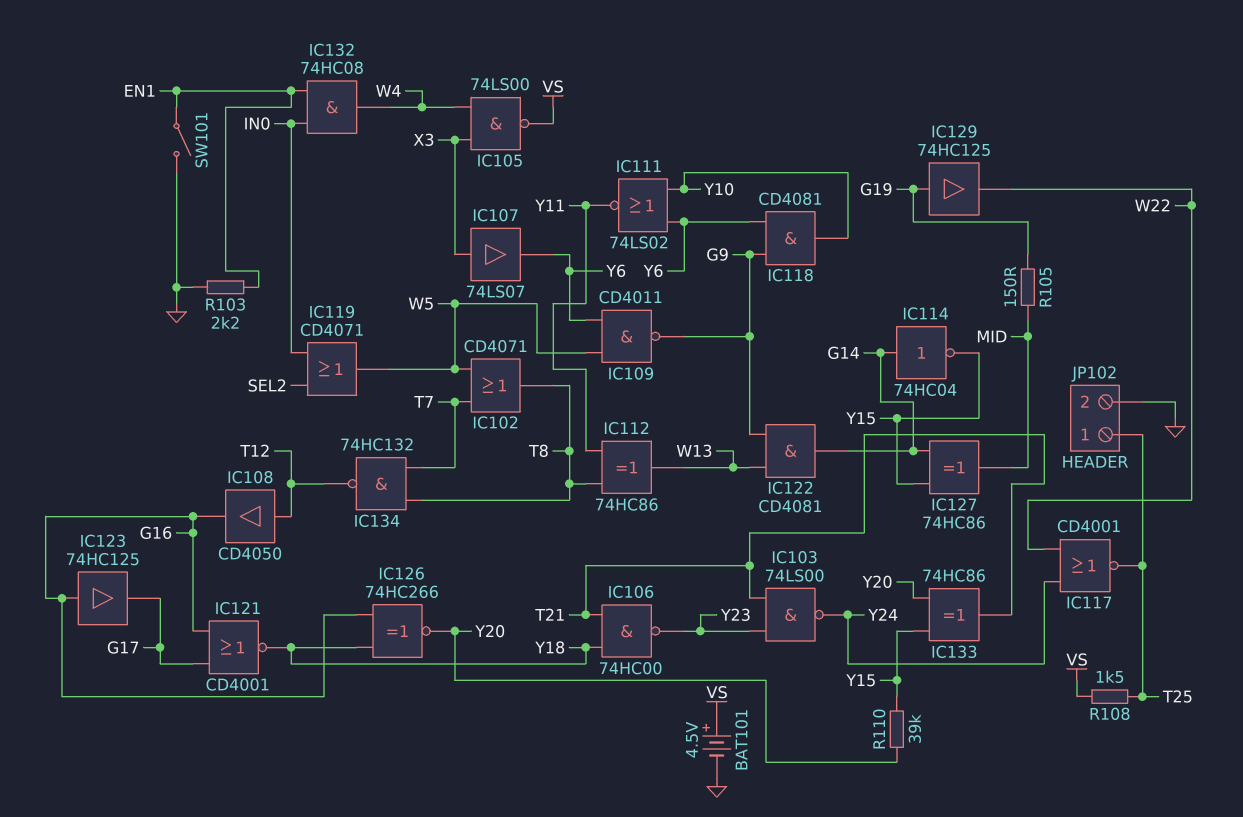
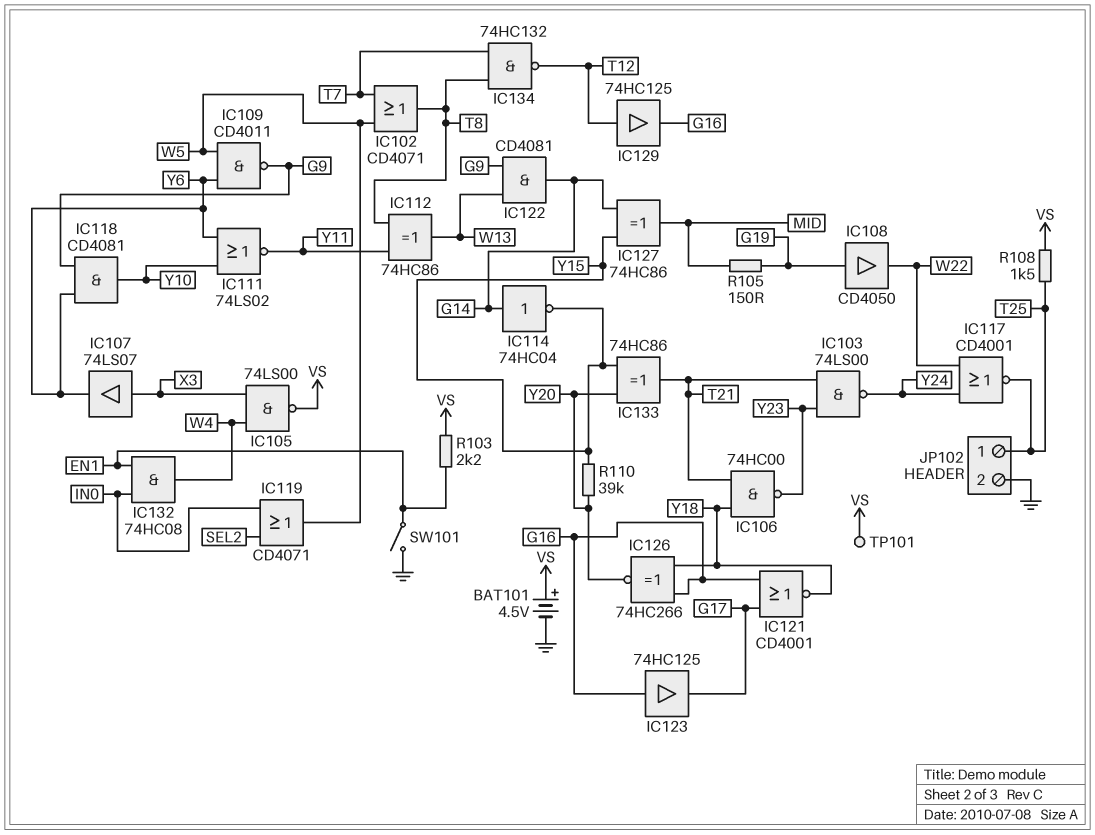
IC108: buffer CD4050 (in T12, out G16) -> buffer CD4050 (in G19, out W22)
IC129: buffer 74HC125 (in G19, out W22) -> buffer 74HC125 (in T12, out G16)
R103: 2.2k (EN1, GND) -> 2.2k (EN1, VS)
TP101: none -> test point (VS)

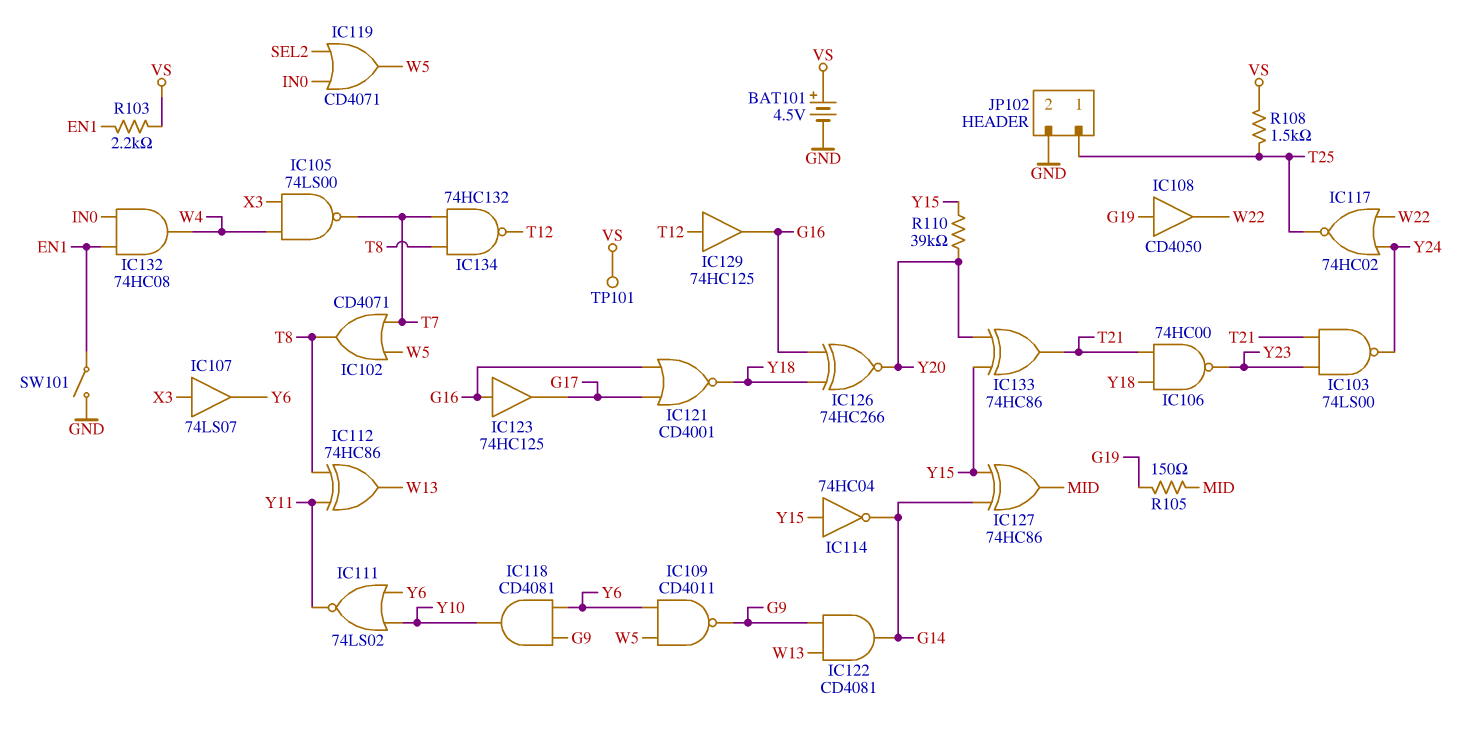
IC105: NAND 74LS00 (in W4, in X3, out VS) -> NAND 74LS00 (in W4, in X3, out T7)
IC114: NOT 74HC04 (in G14, out Y15) -> NOT 74HC04 (in Y15, out G14)
IC117: NOR CD4001 (in W22, in Y24, out T25) -> NOR 74HC02 (in W22, in Y24, out T25)

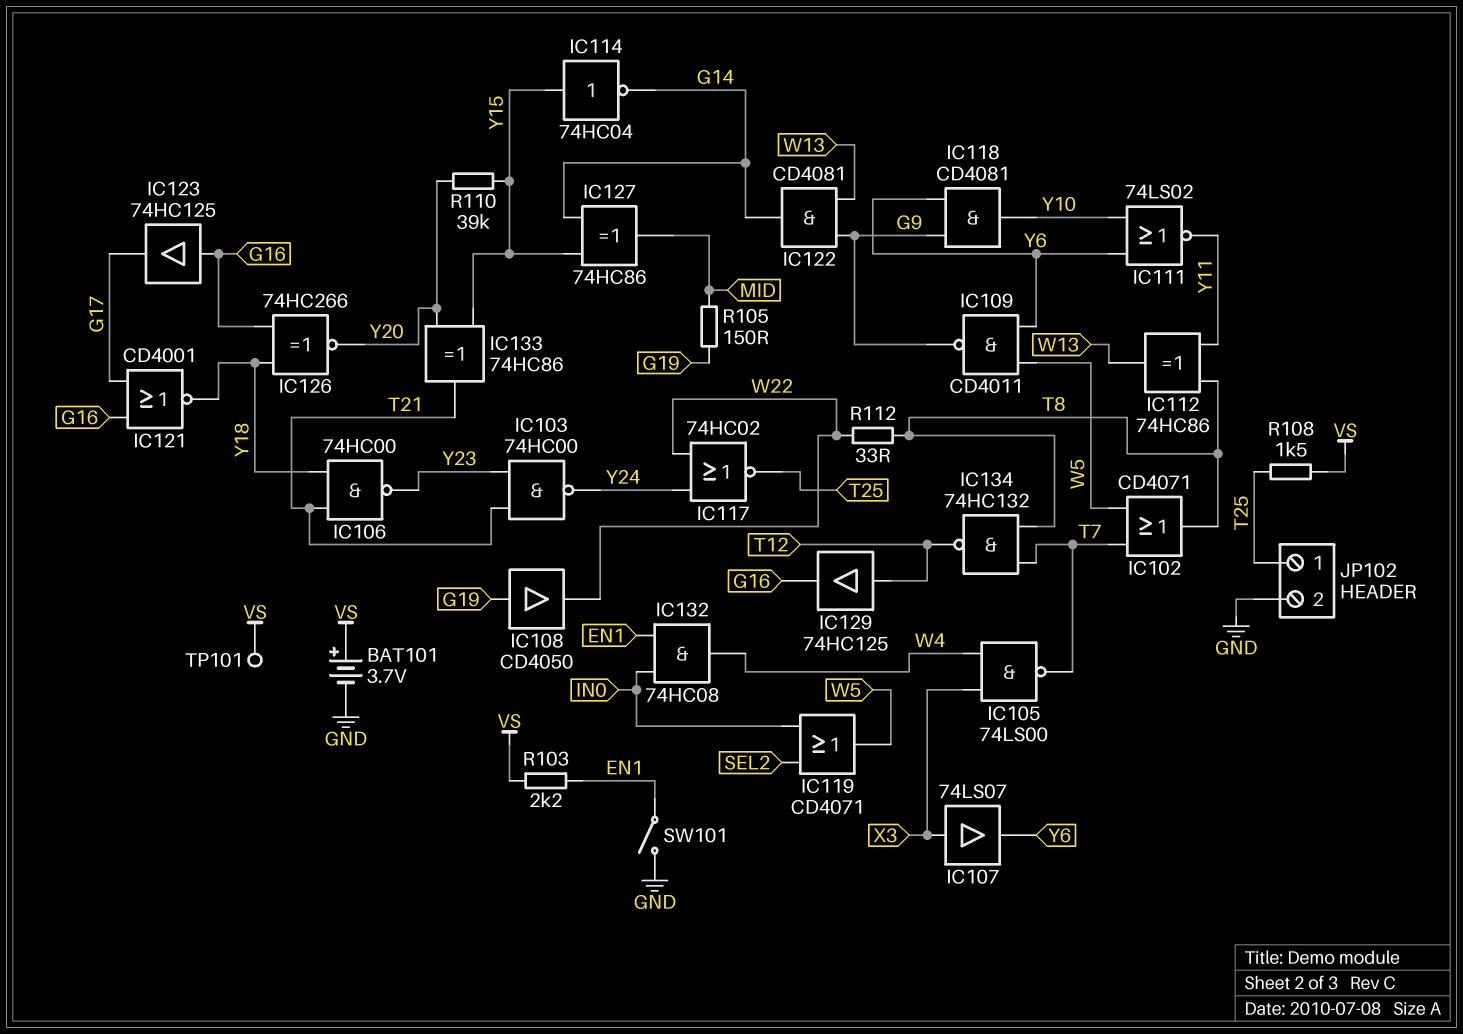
BAT101: 4.5V (plus VS, minus GND) -> 3.7V (plus VS, minus GND)
IC103: NAND 74LS00 (in T21, in Y23, out Y24) -> NAND 74HC00 (in T21, in Y23, out Y24)
R112: none -> 33 (T8, W22)

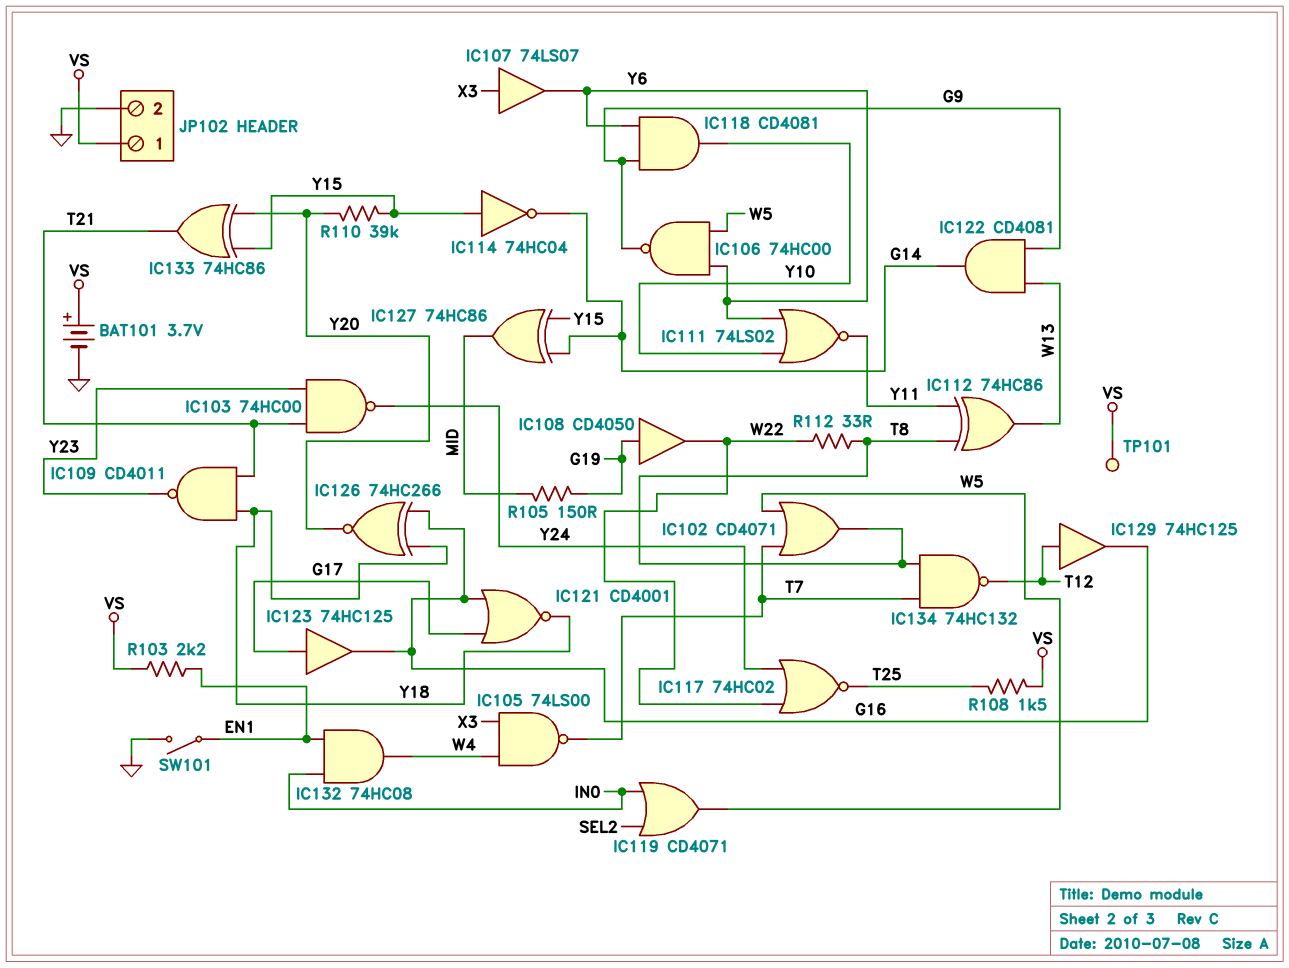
IC106: NAND 74HC00 (in T21, in Y18, out Y23) -> NAND 74HC00 (in W5, in Y6, out G9)
IC109: NAND CD4011 (in W5, in Y6, out G9) -> NAND CD4011 (in T21, in Y18, out Y23)
IC123: buffer 74HC125 (in G16, out G17) -> buffer 74HC125 (in G17, out G16)
JP102 pin 1: T25 -> VS

